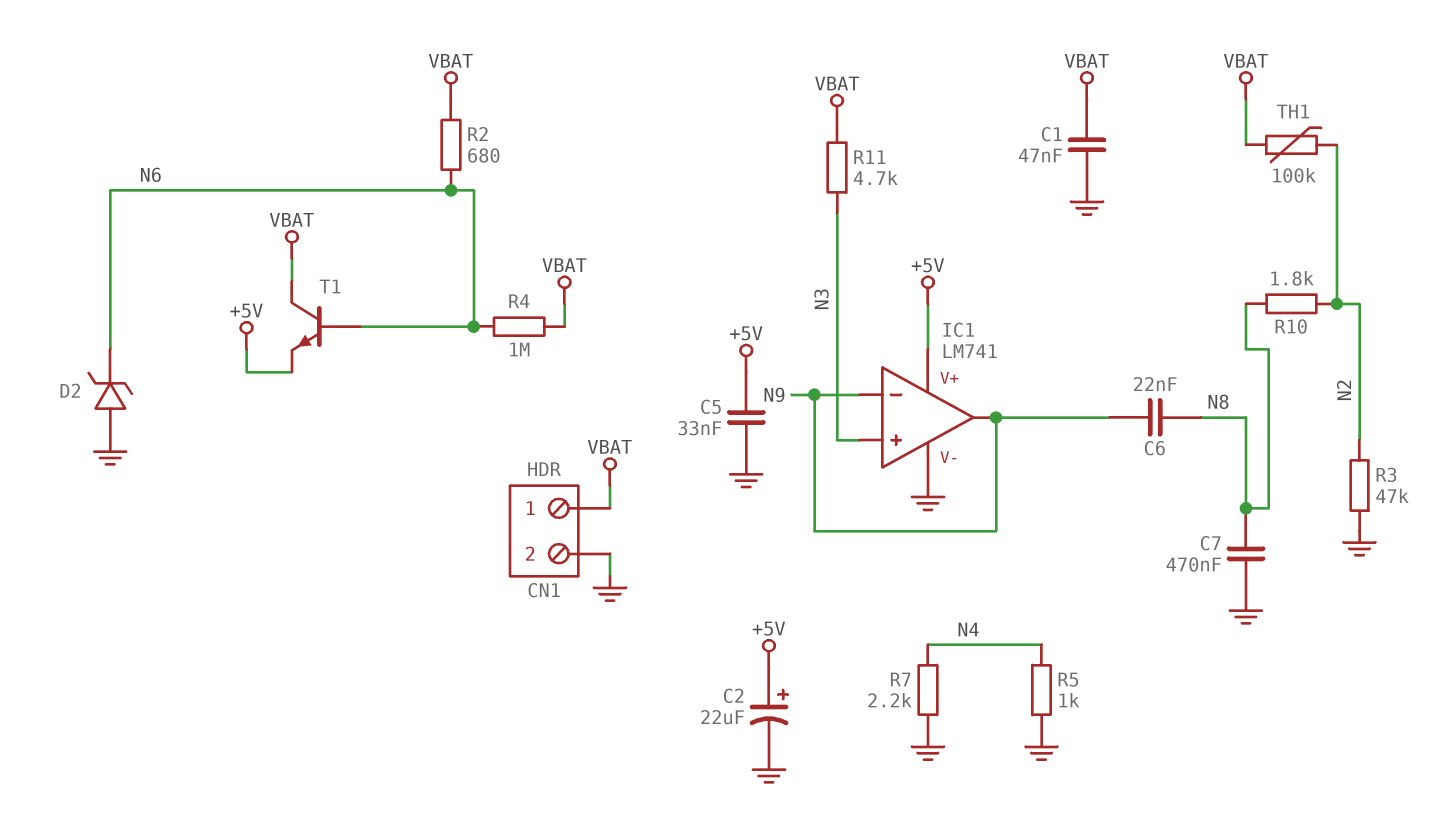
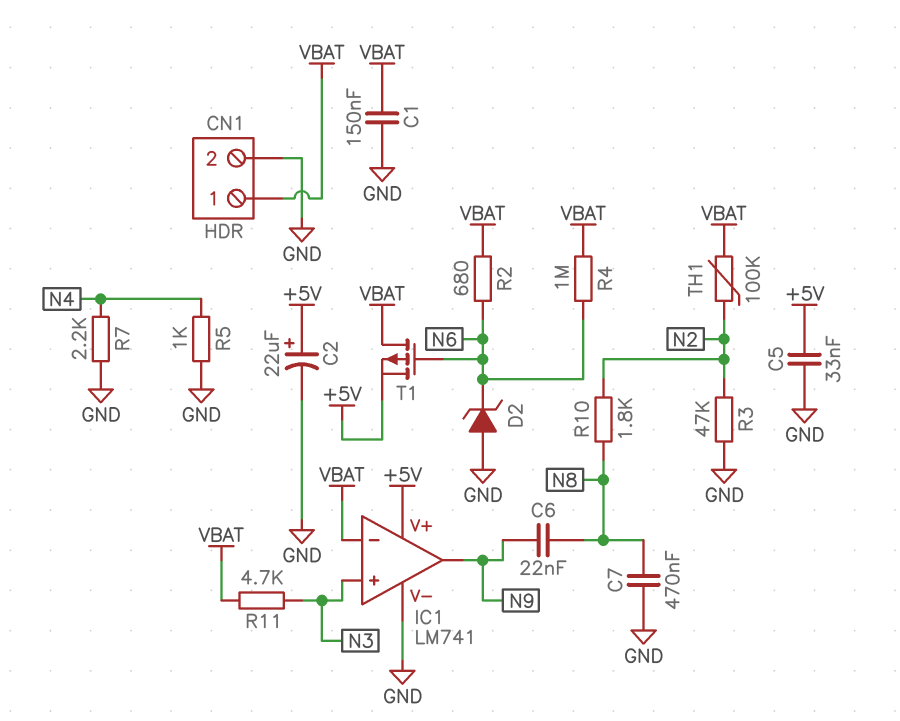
C1: 47nF (GND, VBAT) -> 150nF (GND, VBAT)
IC1 pin in-: N9 -> VBAT
T1: NPN (B N6, C VBAT, E +5V) -> PMOS (G N6, D VBAT, S +5V)

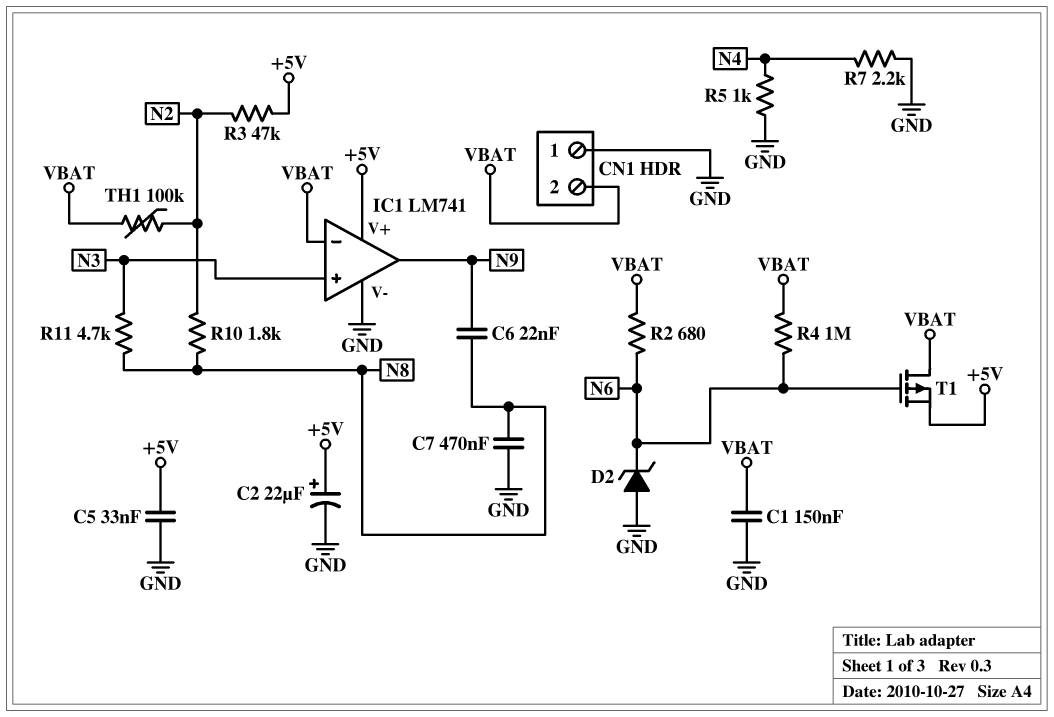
CN1 pin 1: VBAT -> GND
CN1 pin 2: GND -> VBAT
R3: 47k (GND, N2) -> 47k (+5V, N2)
R11: 4.7k (N3, VBAT) -> 4.7k (N3, N8)

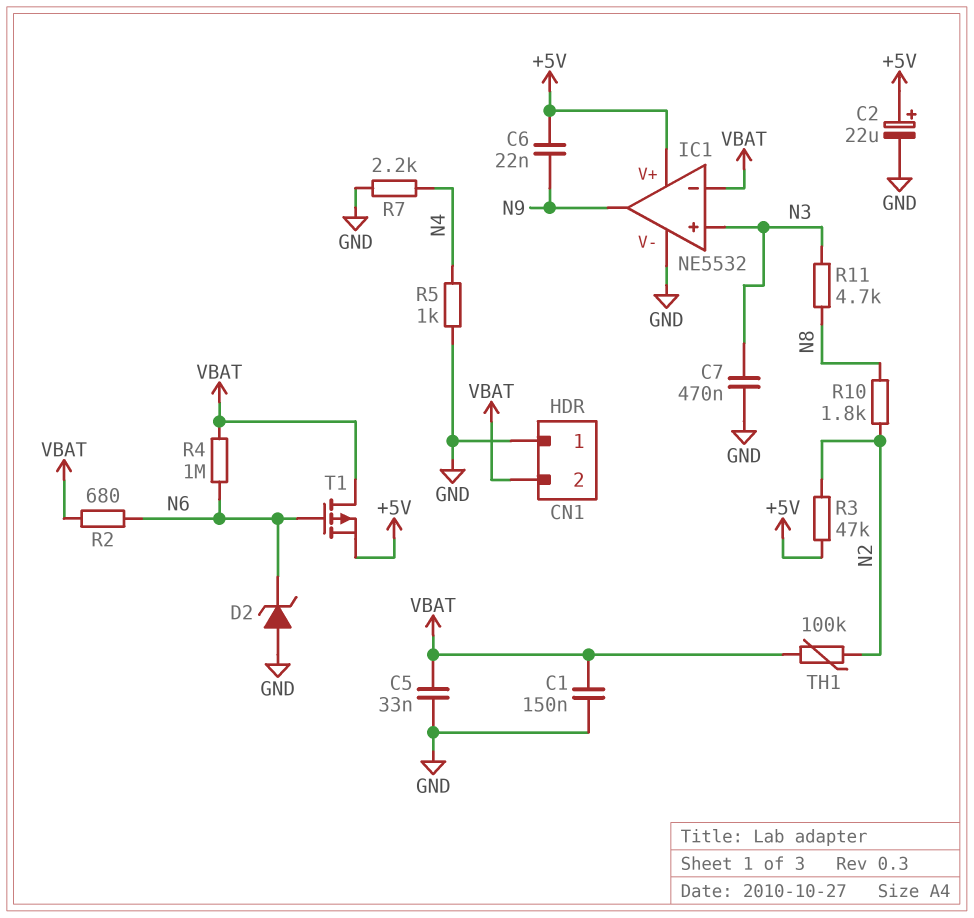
C5: 33nF (+5V, GND) -> 33nF (GND, VBAT)
C6: 22nF (N8, N9) -> 22nF (+5V, N9)
C7: 470nF (GND, N8) -> 470nF (GND, N3)
IC1: LM741 -> NE5532

